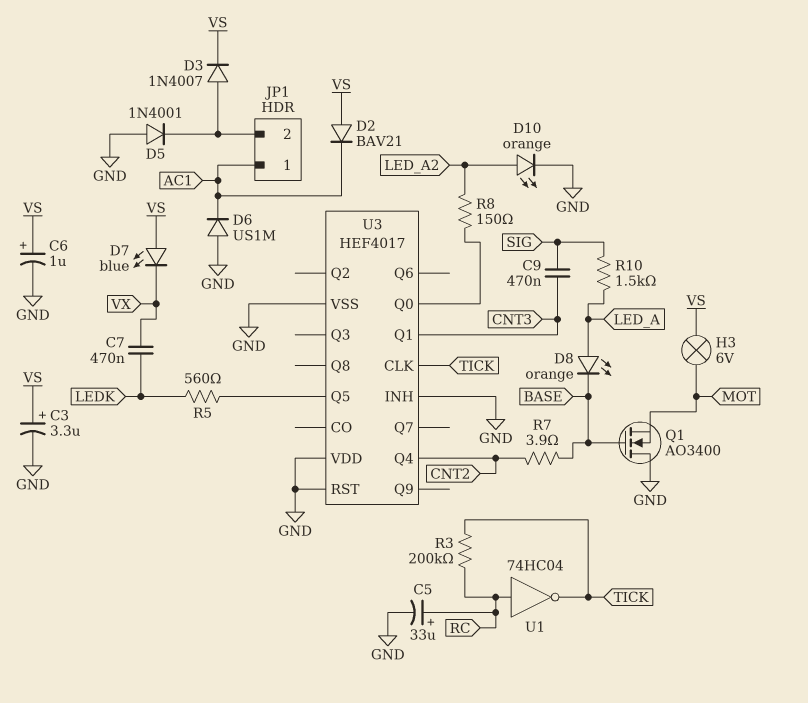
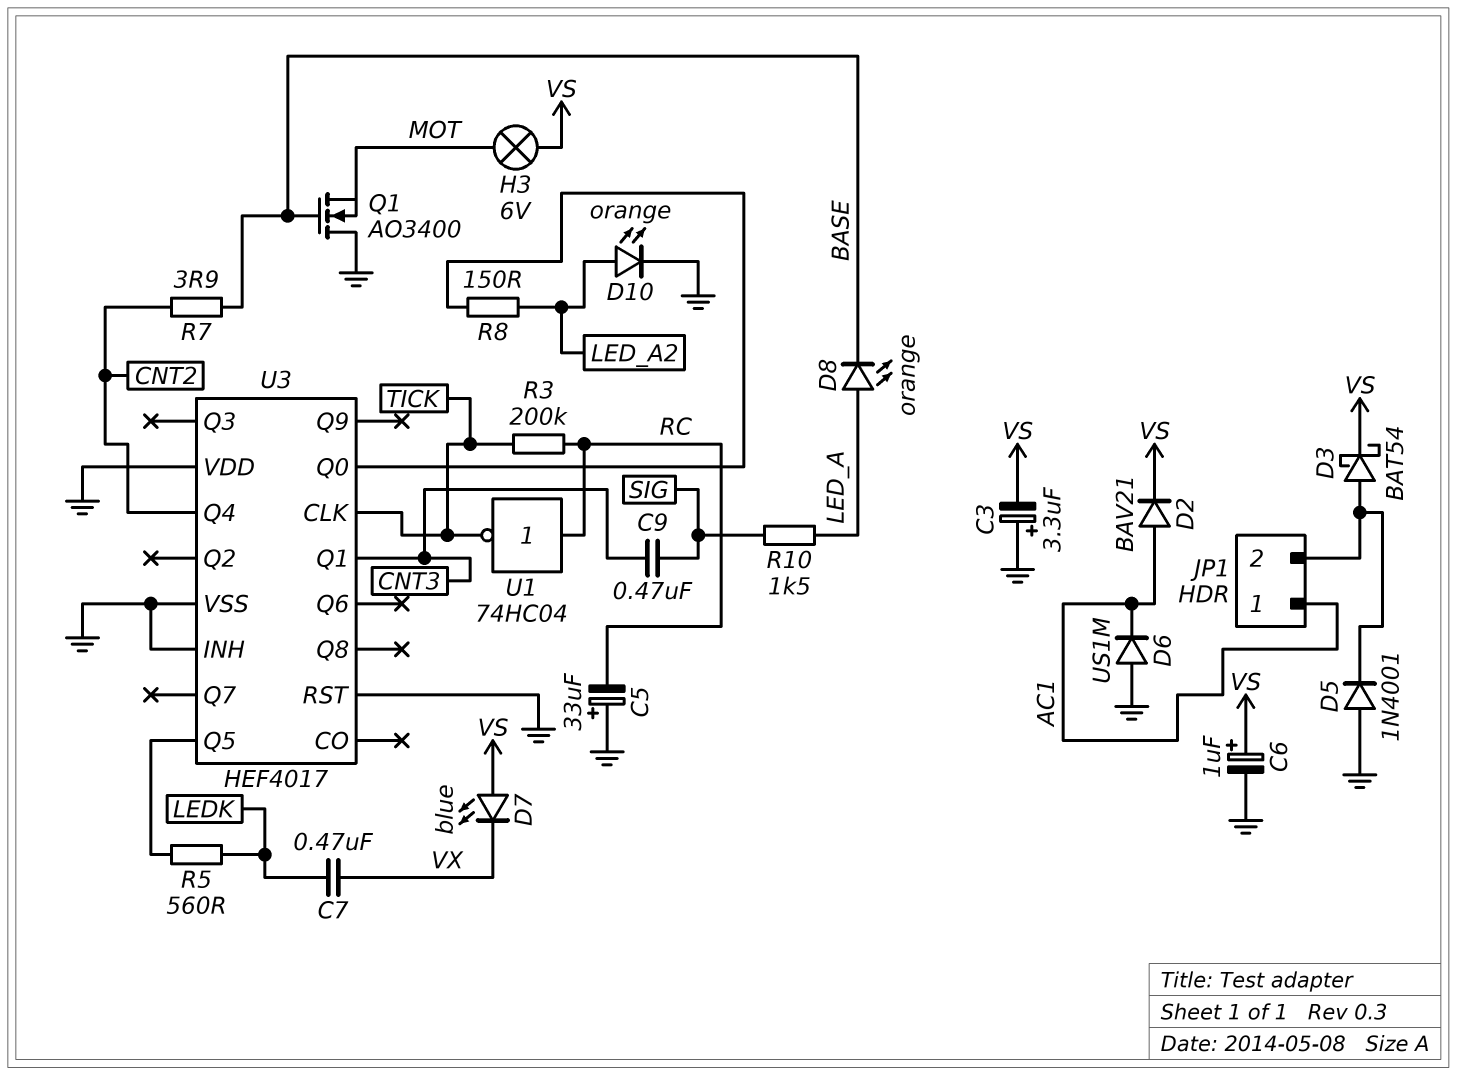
C3: 3.3uF (plus VS, minus GND) -> 3.3uF (plus GND, minus VS)
C5: 33uF (plus RC, minus GND) -> 33uF (plus GND, minus RC)
D2: diode BAV21 (A VS, K AC1) -> diode BAV21 (A AC1, K VS)
D3: diode 1N4007 (A JP1/2, K VS) -> schottky BAT54 (A JP1/2, K VS)

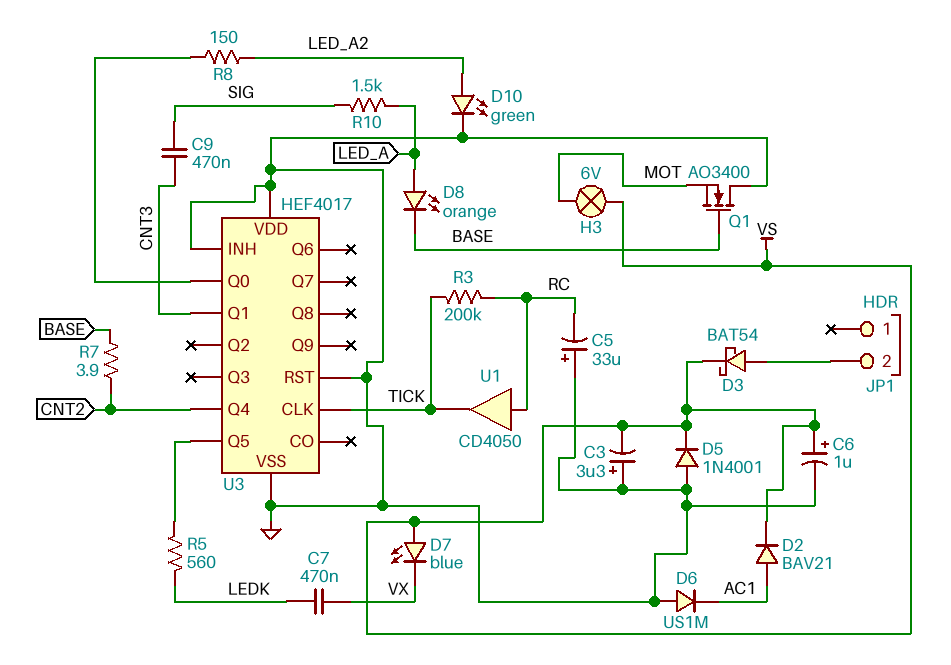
D5: diode 1N4001 (A GND, K JP1/2) -> diode 1N4001 (A GND, K VS)
D10: LED orange (A LED_A2, K GND) -> LED green (A LED_A2, K GND)
JP1 pin 1: AC1 -> none
U1: NOT 74HC04 (in RC, out TICK) -> buffer CD4050 (in RC, out TICK)

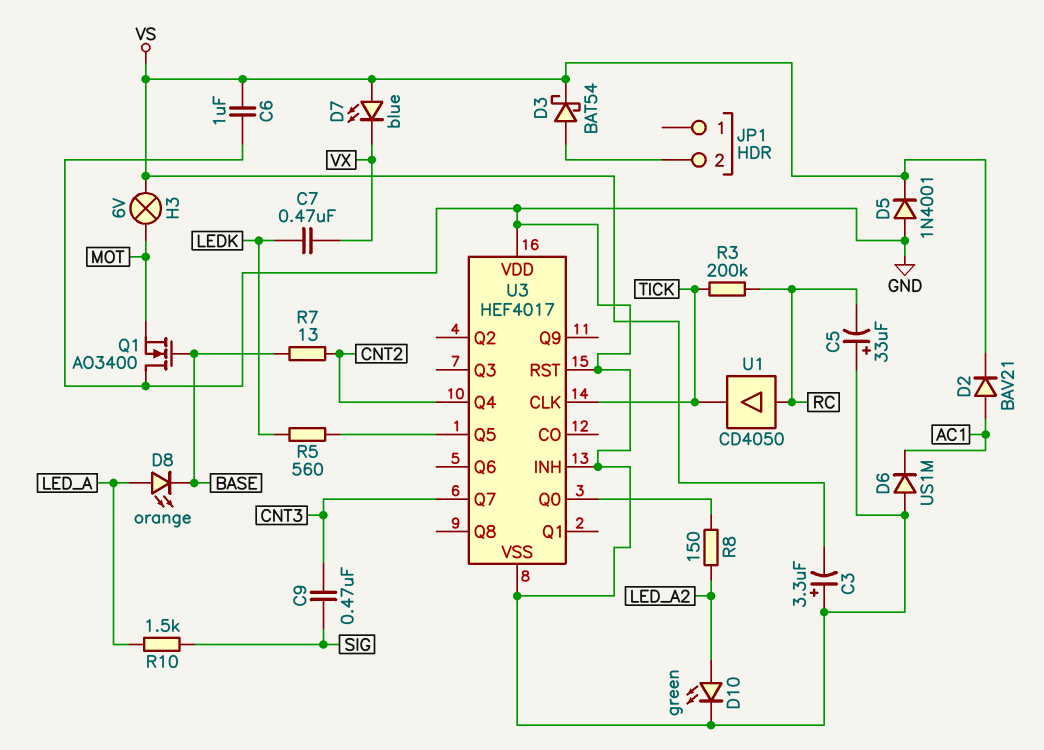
C6: 1uF (plus VS, minus GND) -> 1uF (GND, VS)
R7: 3.9 (BASE, CNT2) -> 13 (BASE, CNT2)
U3 pin Q1: CNT3 -> none
U3 pin Q7: none -> CNT3

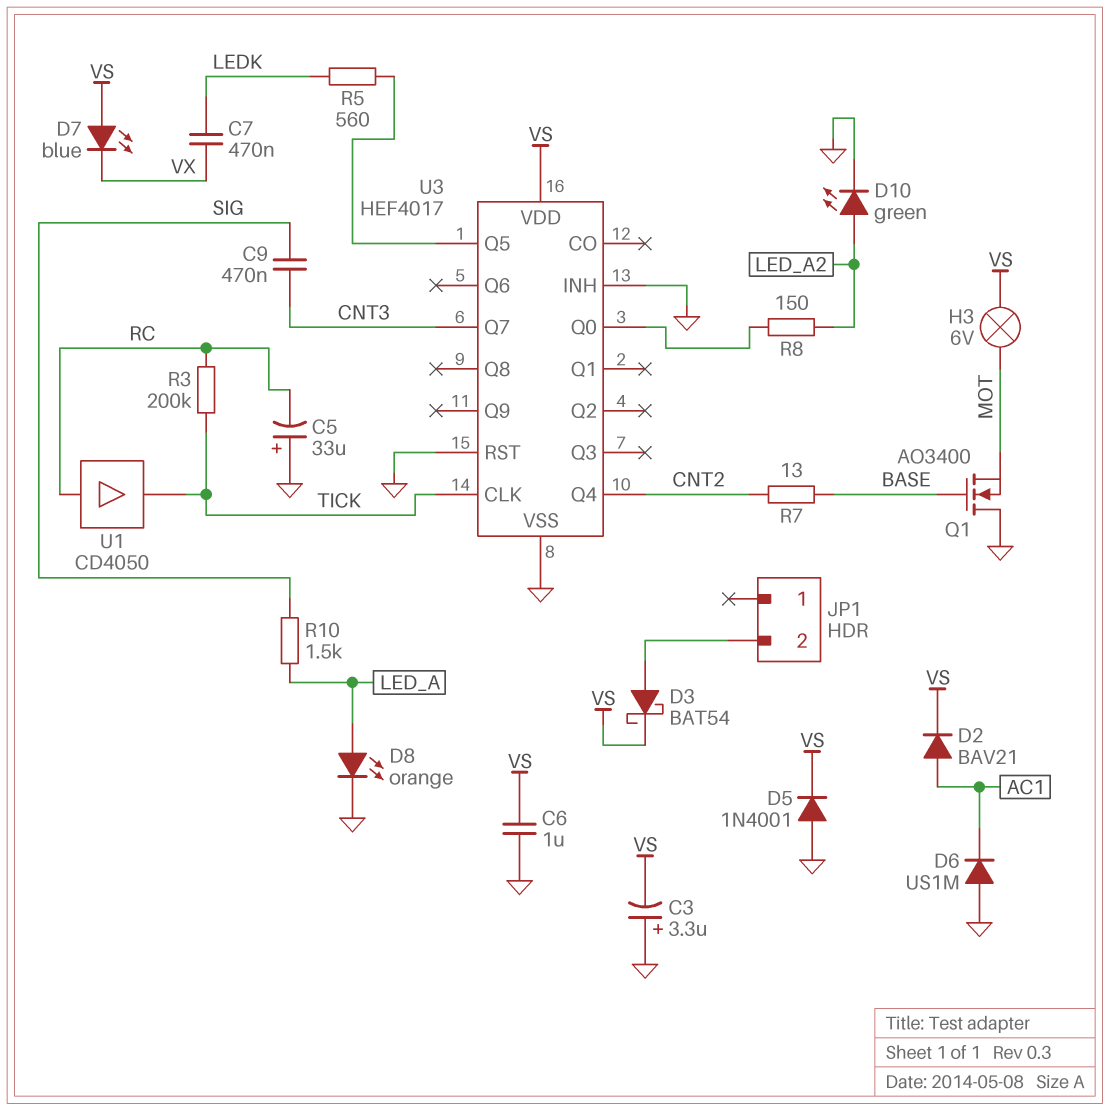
D8: LED orange (A LED_A, K BASE) -> LED orange (A LED_A, K GND)
U3 pin VDD: GND -> VS

